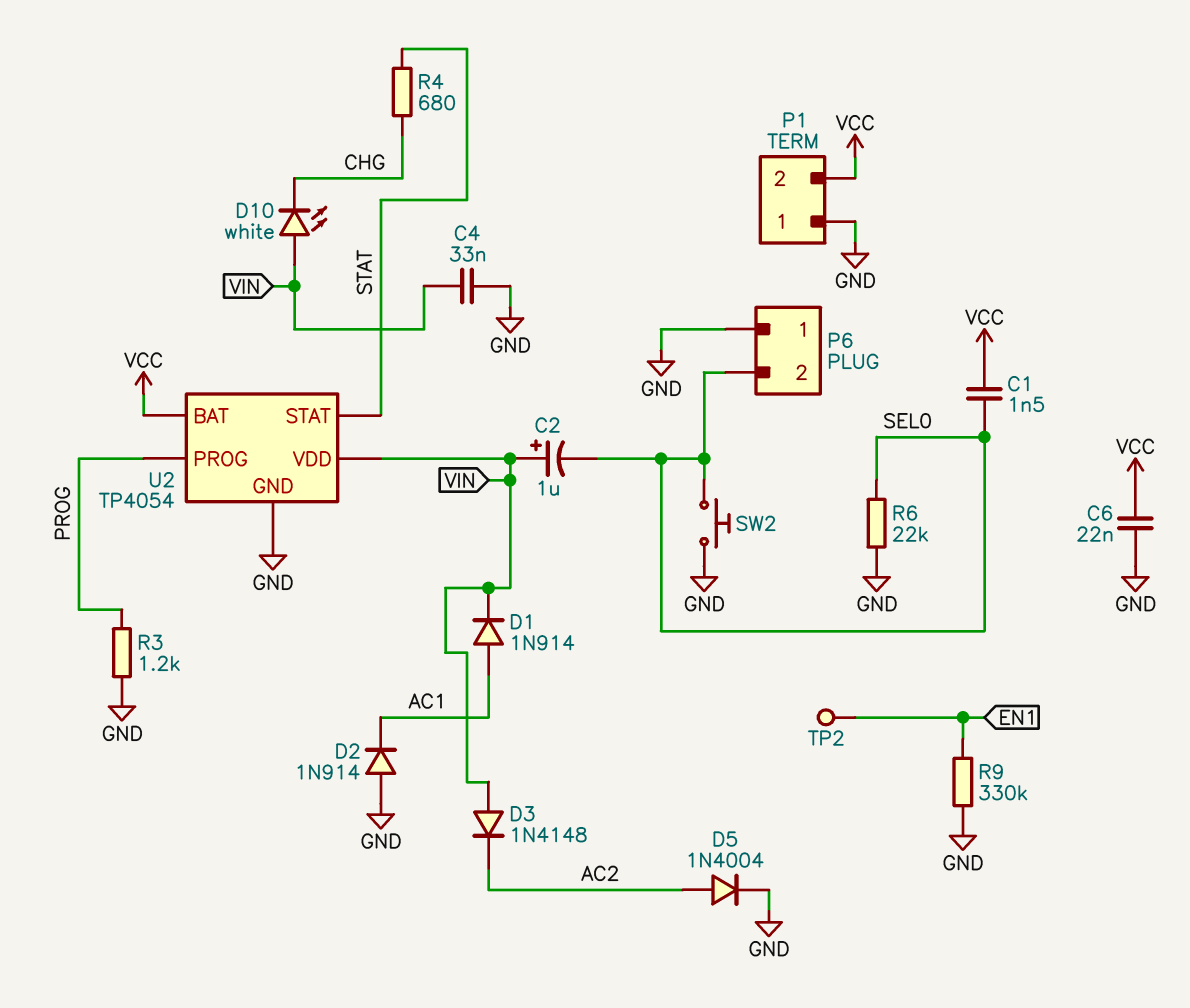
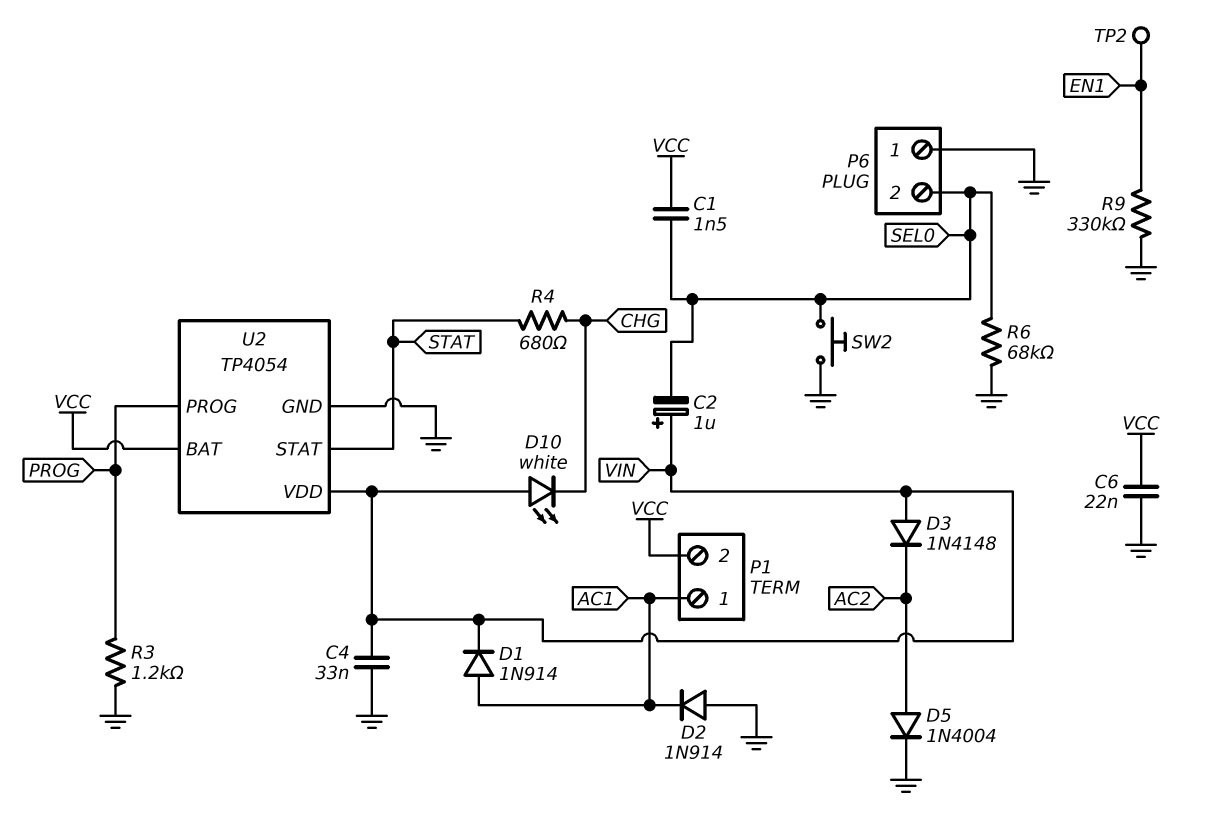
P1 pin 1: GND -> AC1
R6: 22k (GND, SEL0) -> 68k (GND, SEL0)

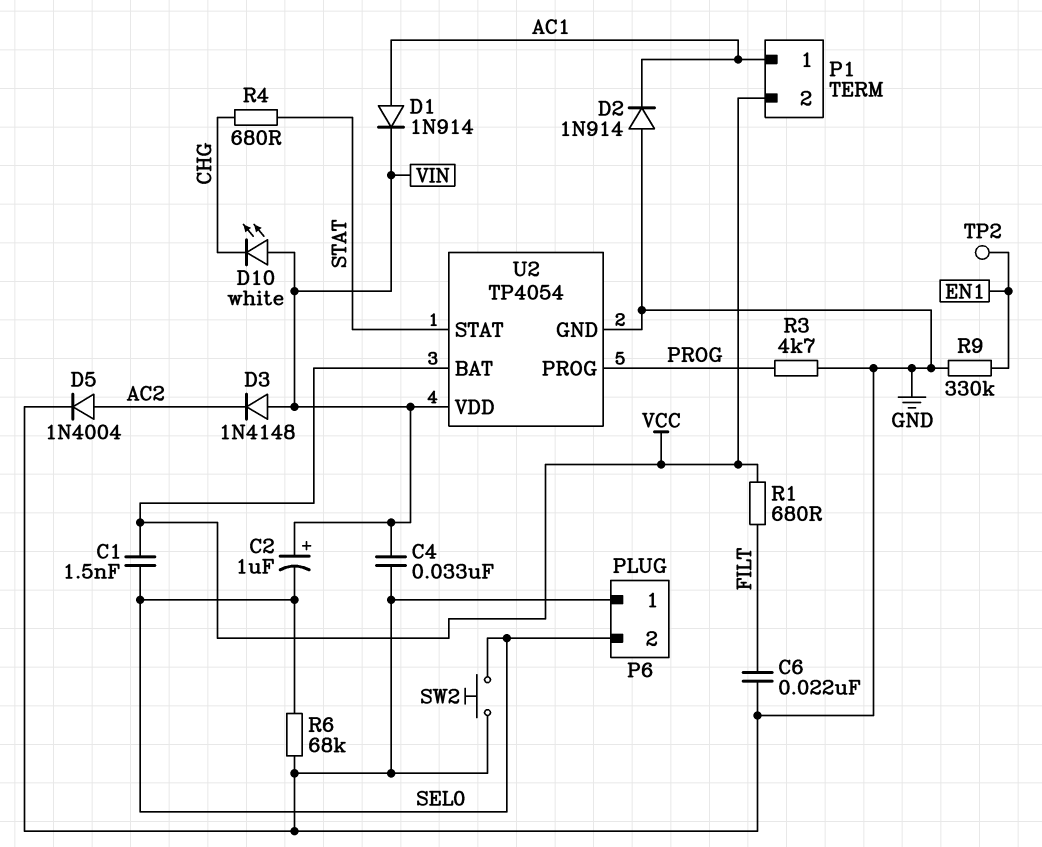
C6: 22nF (GND, VCC) -> 22nF (FILT, GND)
R1: none -> 680 (FILT, VCC)
R3: 1.2k (GND, PROG) -> 4.7k (GND, PROG)

